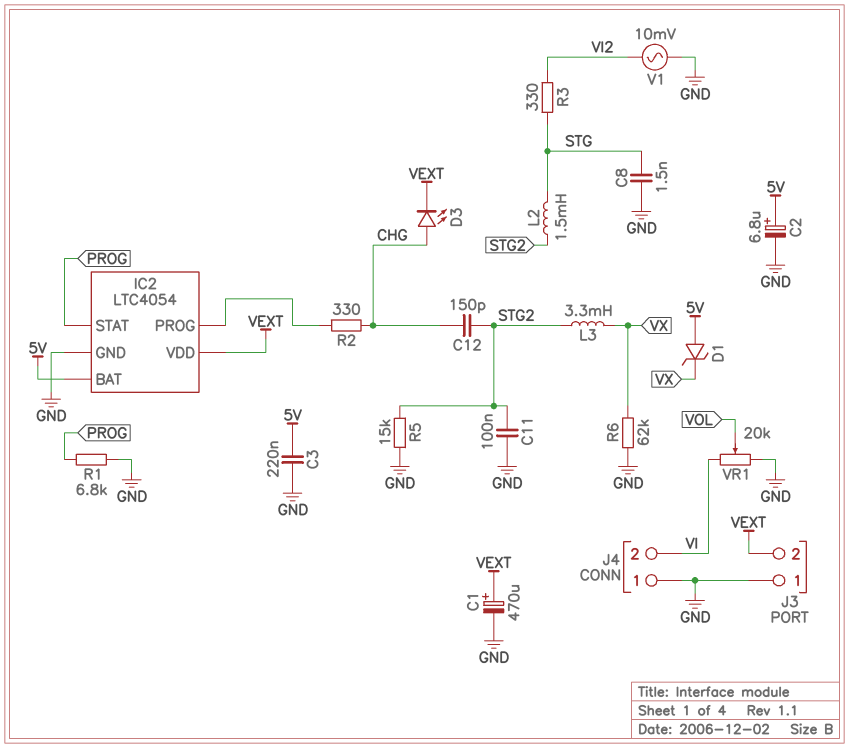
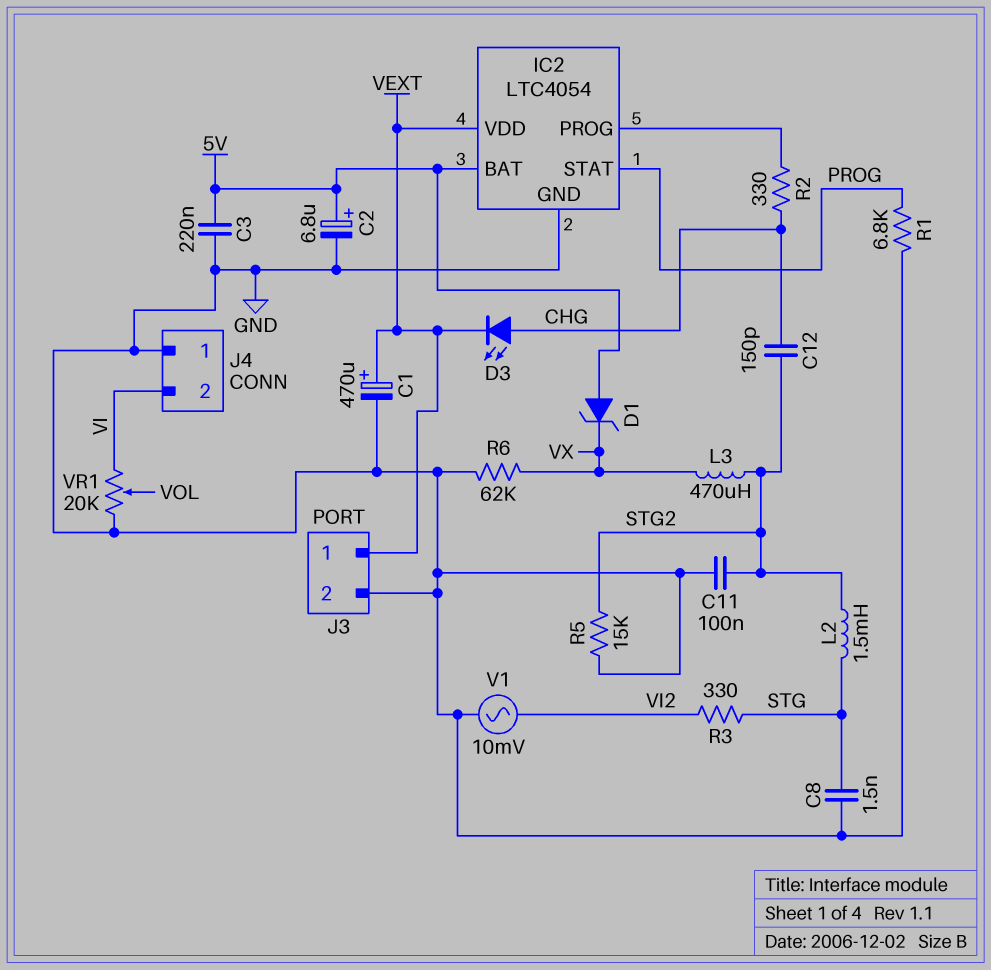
J3 pin 1: GND -> VEXT
J3 pin 2: VEXT -> GND
L3: 3.3mH (STG2, VX) -> 470uH (STG2, VX)

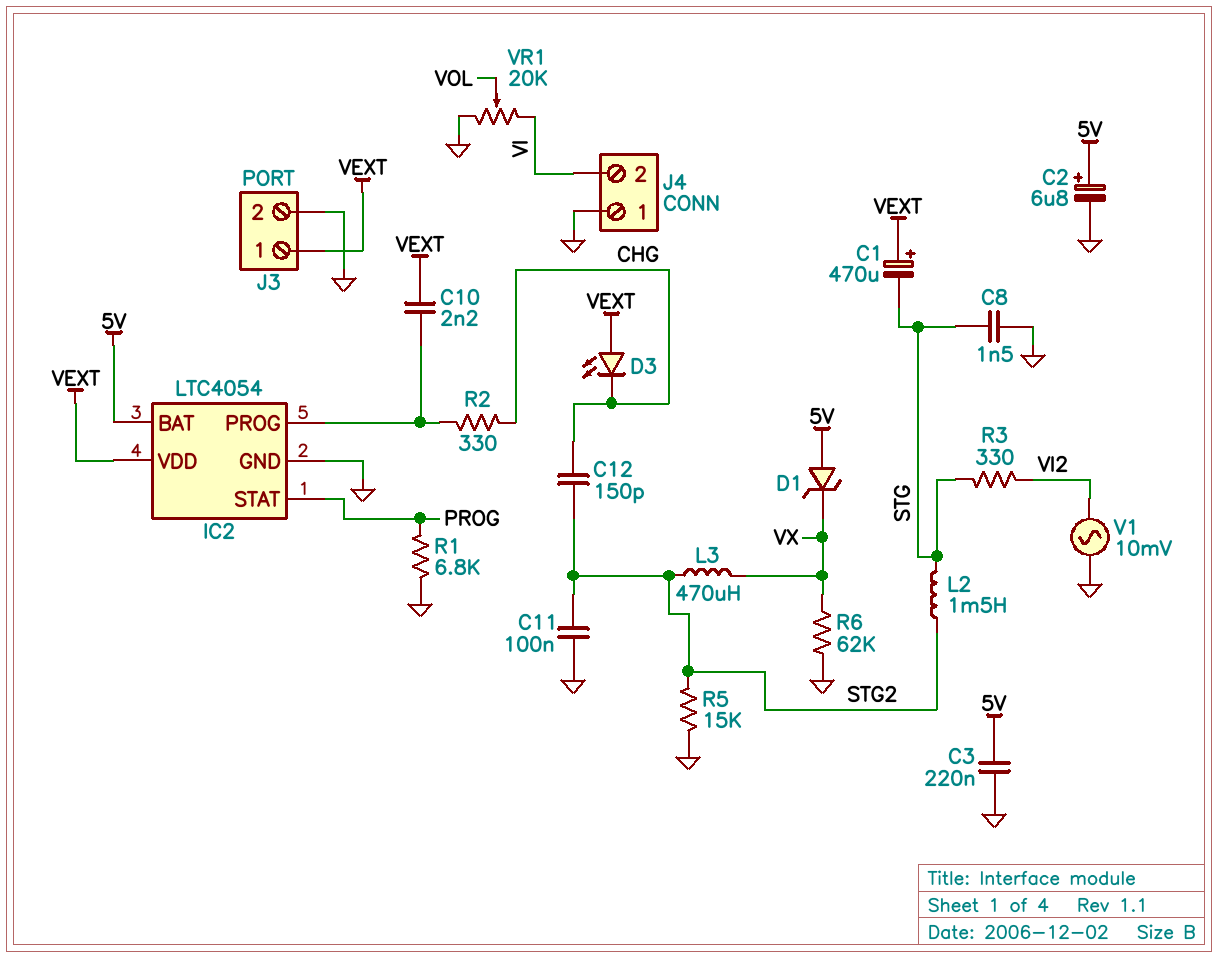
C1: 470uF (plus VEXT, minus GND) -> 470uF (plus VEXT, minus STG)
C10: none -> 2.2nF (IC2/PROG, VEXT)
D3: LED (A CHG, K VEXT) -> LED (A VEXT, K CHG)

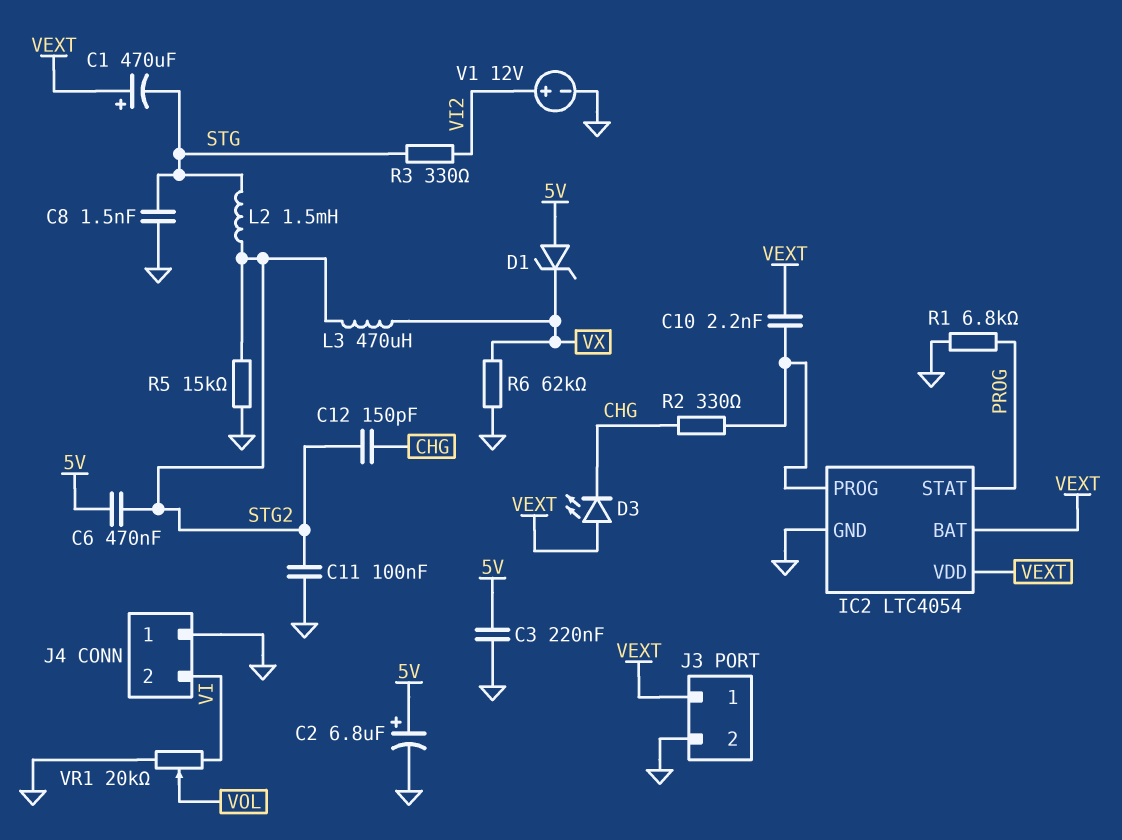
C6: none -> 470nF (5V, STG2)
IC2 pin BAT: 5V -> VEXT
V1: AC 10mV (GND, VI2) -> 12V (plus VI2, minus GND)

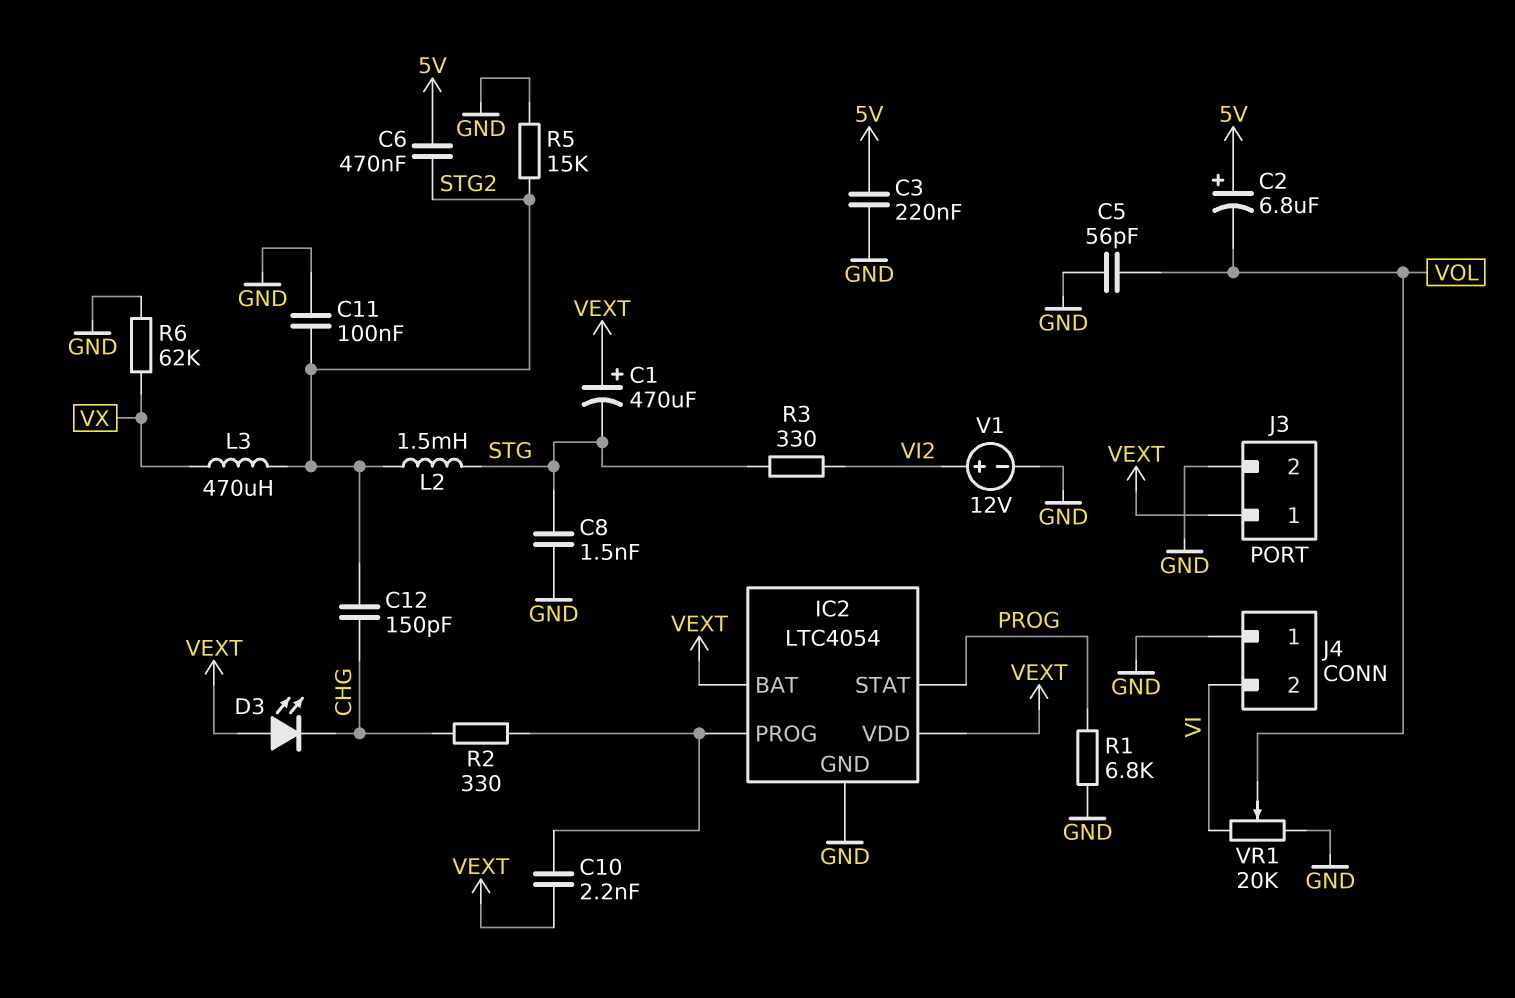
C2: 6.8uF (plus 5V, minus GND) -> 6.8uF (plus 5V, minus VOL)
C5: none -> 56pF (GND, VOL)
D1: zener (A 5V, K VX) -> none

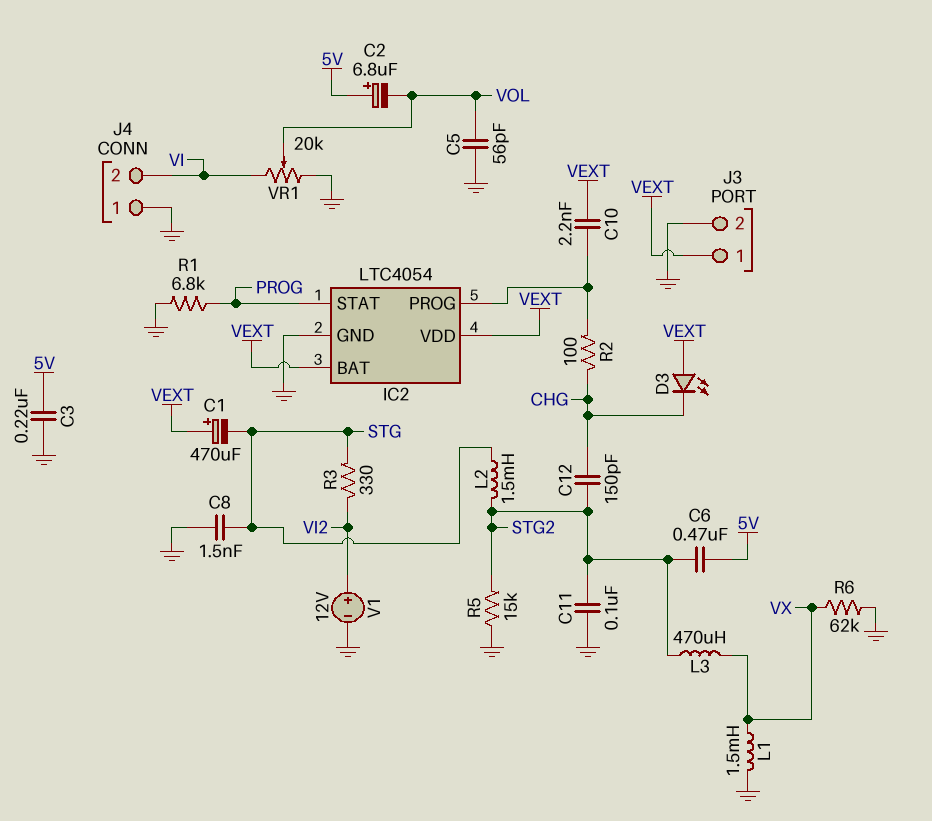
L1: none -> 1.5mH (GND, VX)
R2: 330 (CHG, IC2/PROG) -> 100 (CHG, IC2/PROG)

